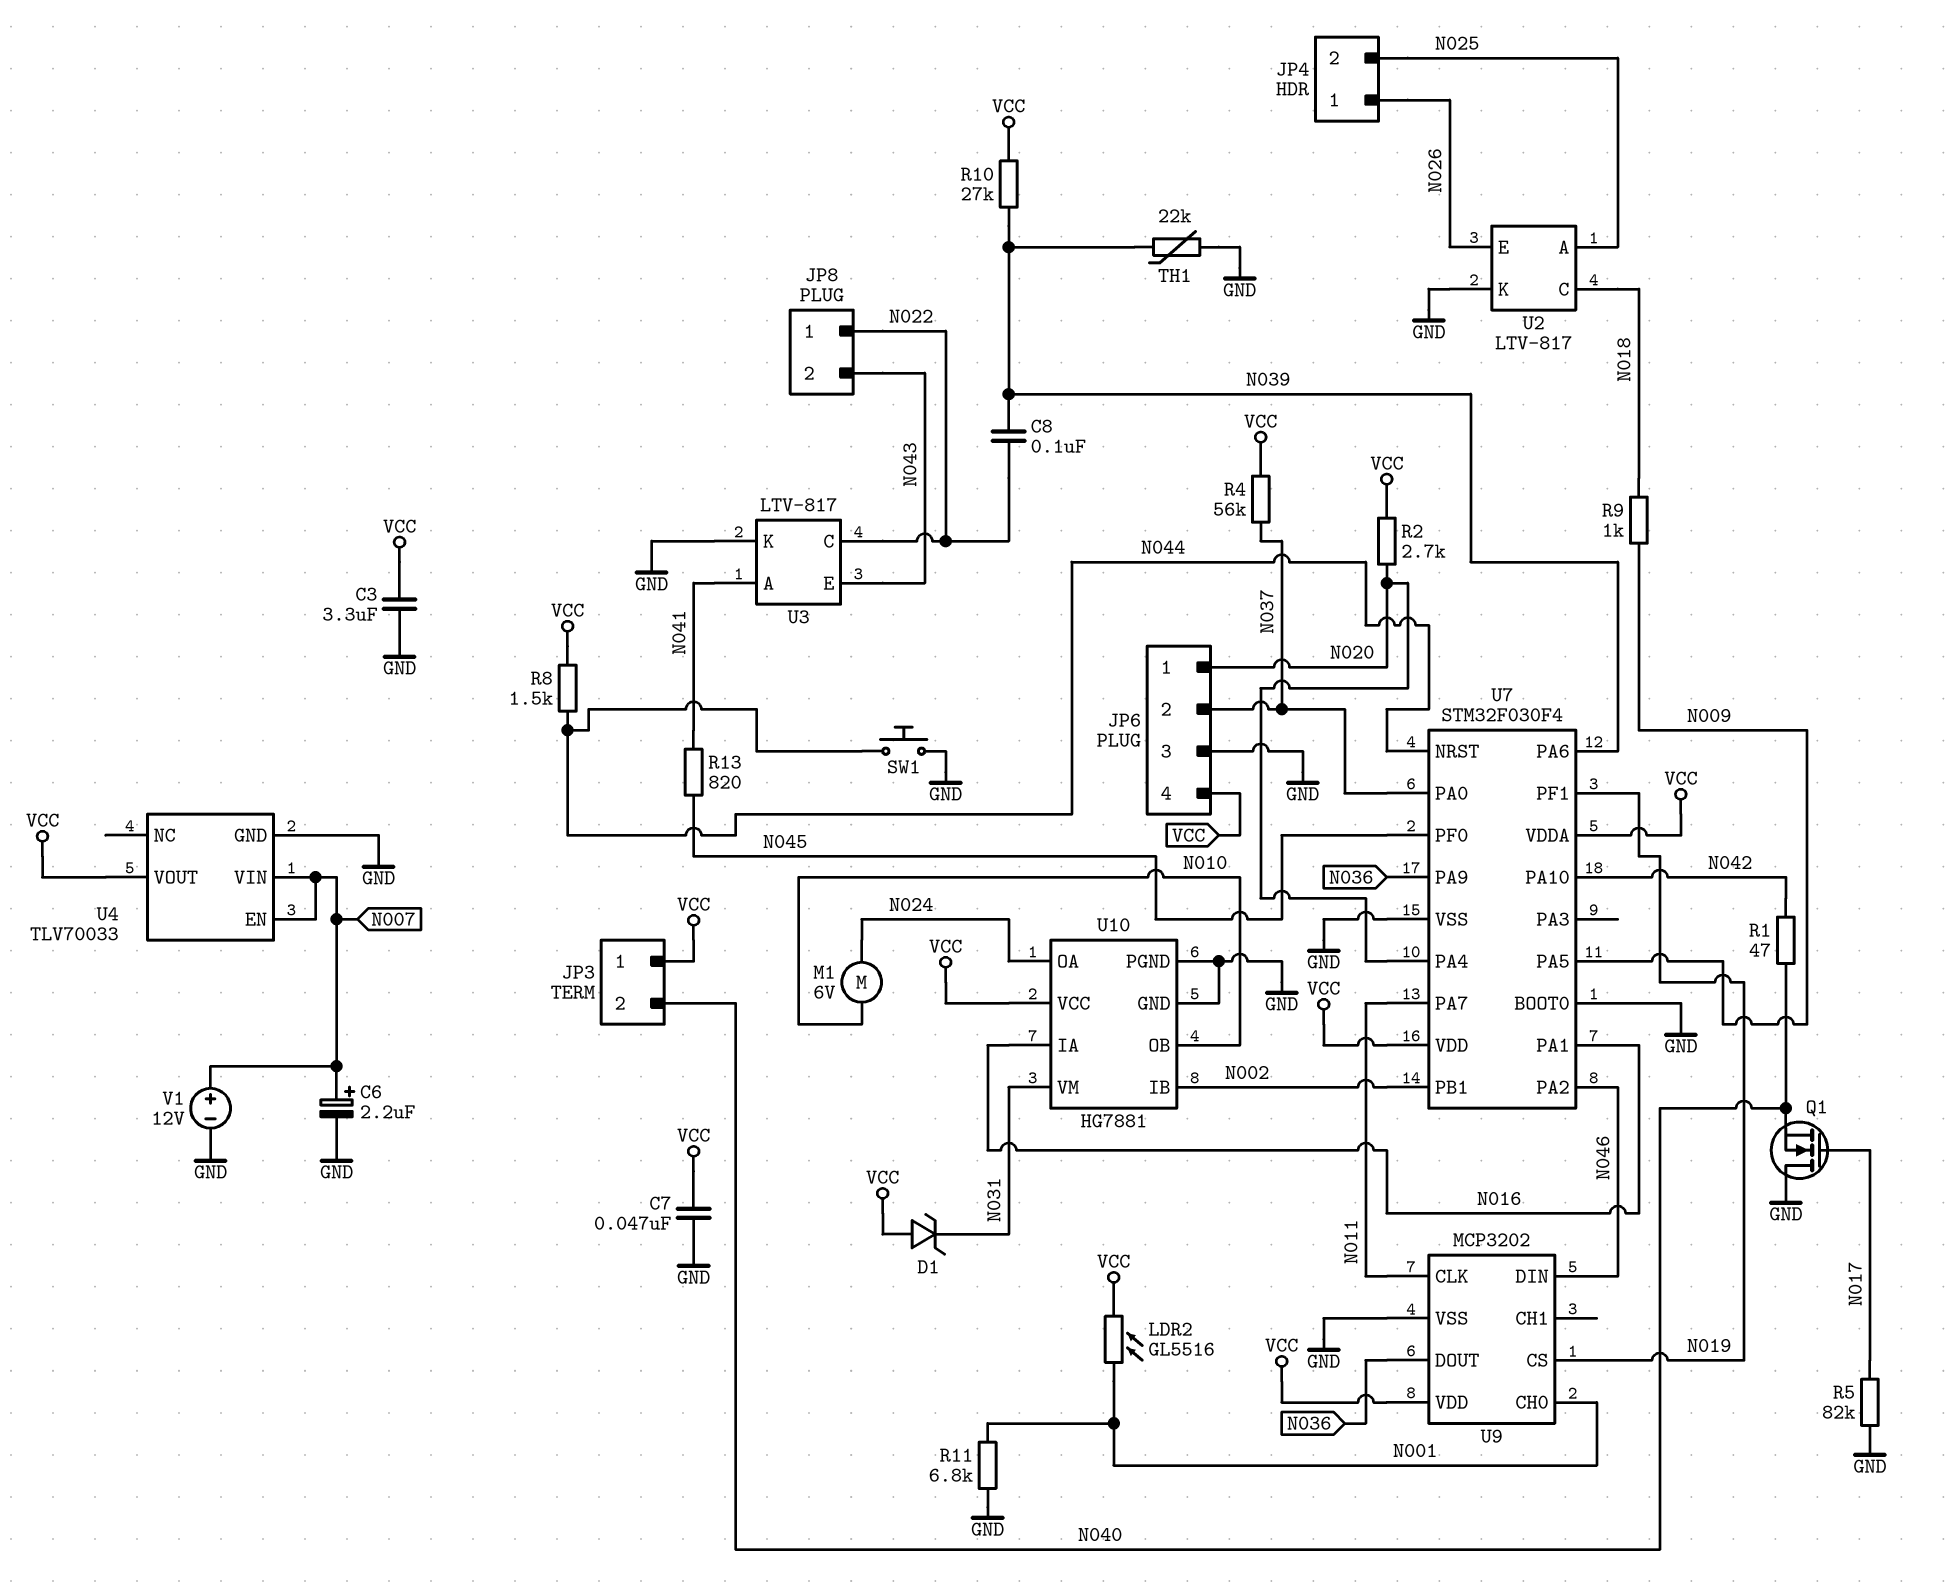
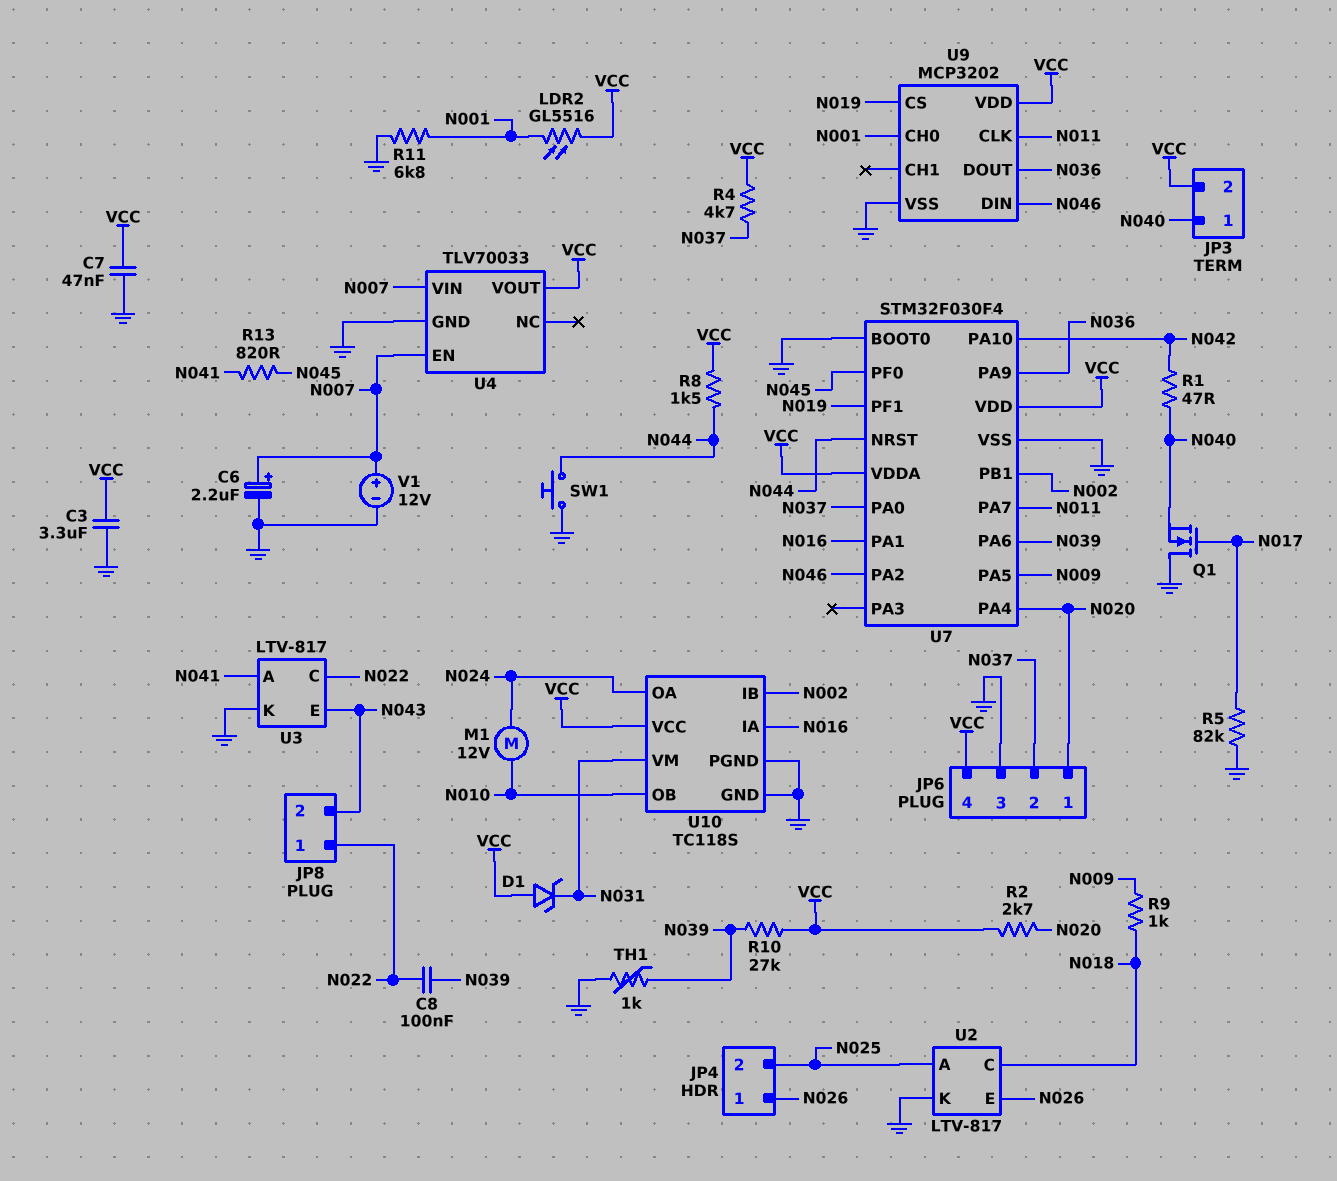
JP3 pin 1: VCC -> N040
JP3 pin 2: N040 -> VCC
M1: motor 6V (N010, N024) -> motor 12V (N010, N024)
R4: 56k (N037, VCC) -> 4.7k (N037, VCC)
TH1: 22k (GND, N039) -> 1k (GND, N039)
U10: HG7881 -> TC118S

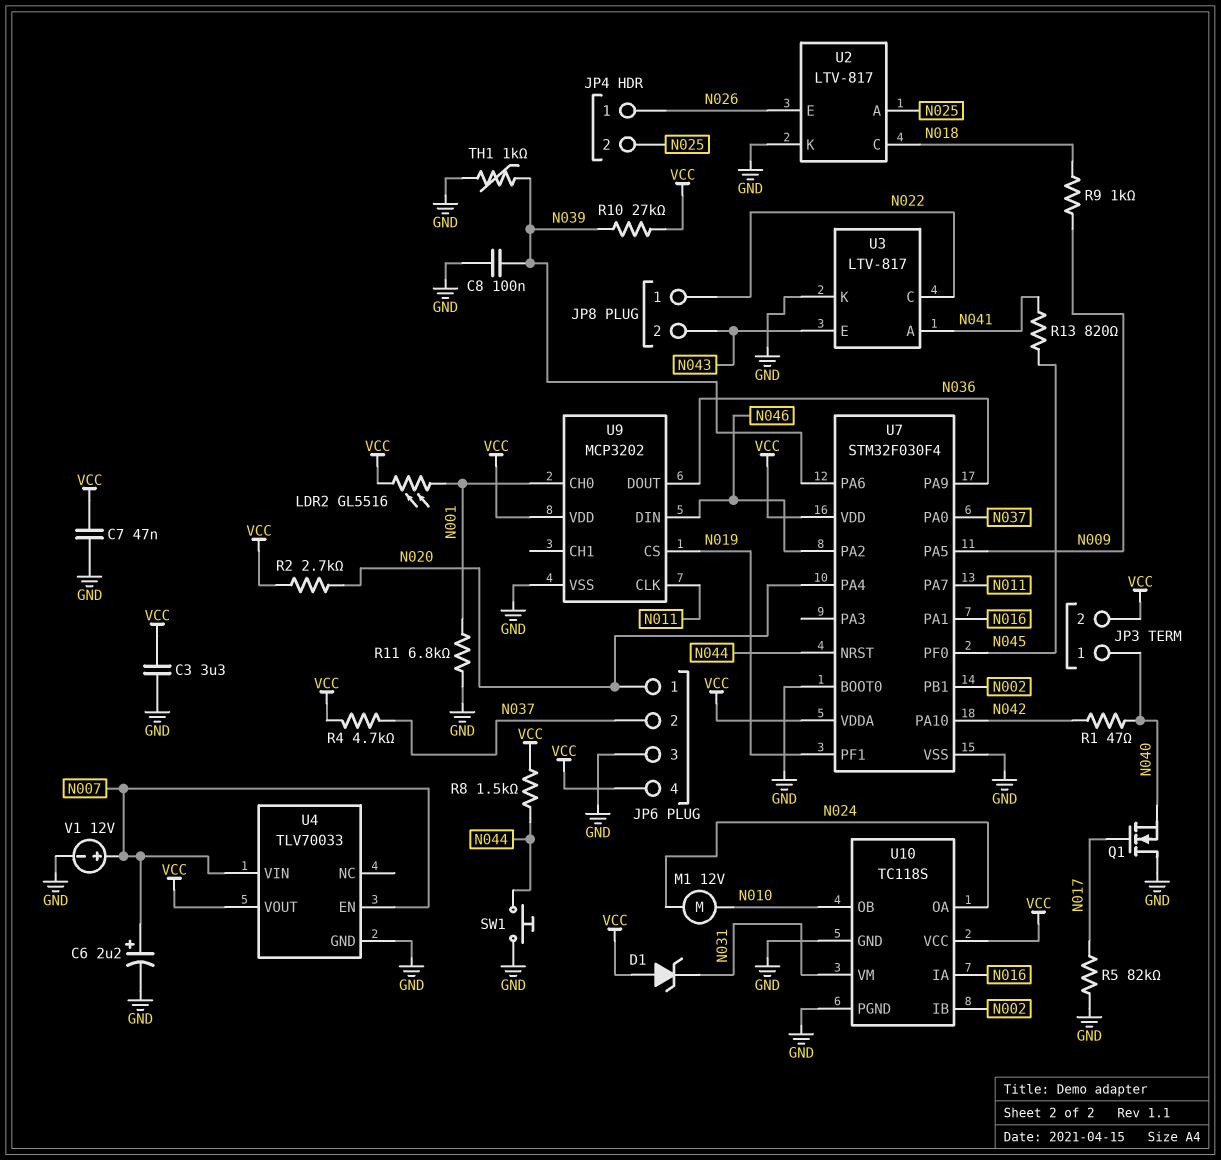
C8: 100nF (N022, N039) -> 100nF (GND, N039)

